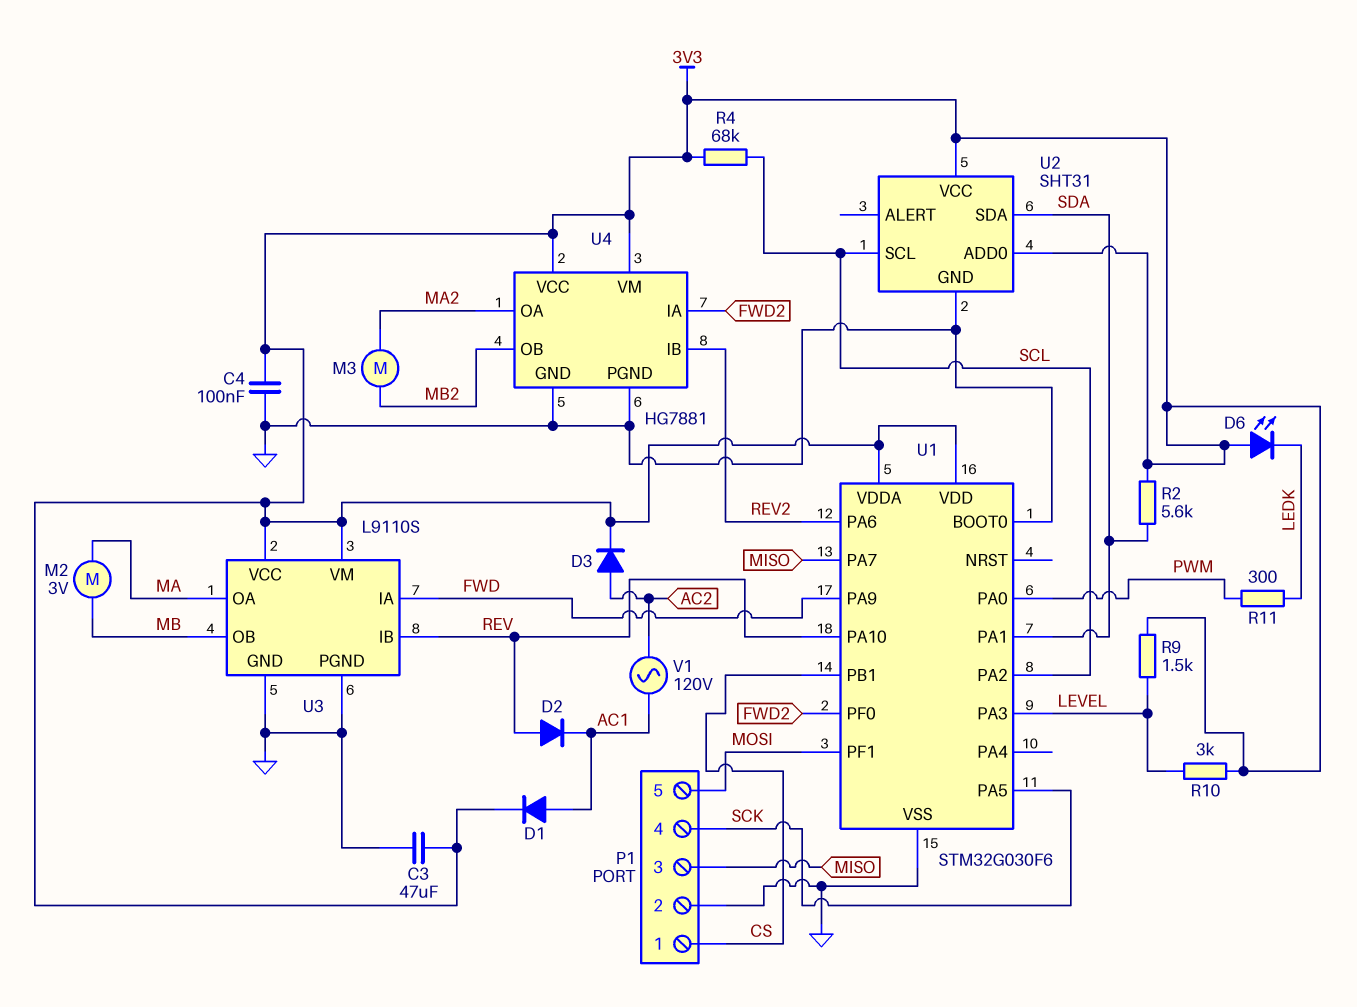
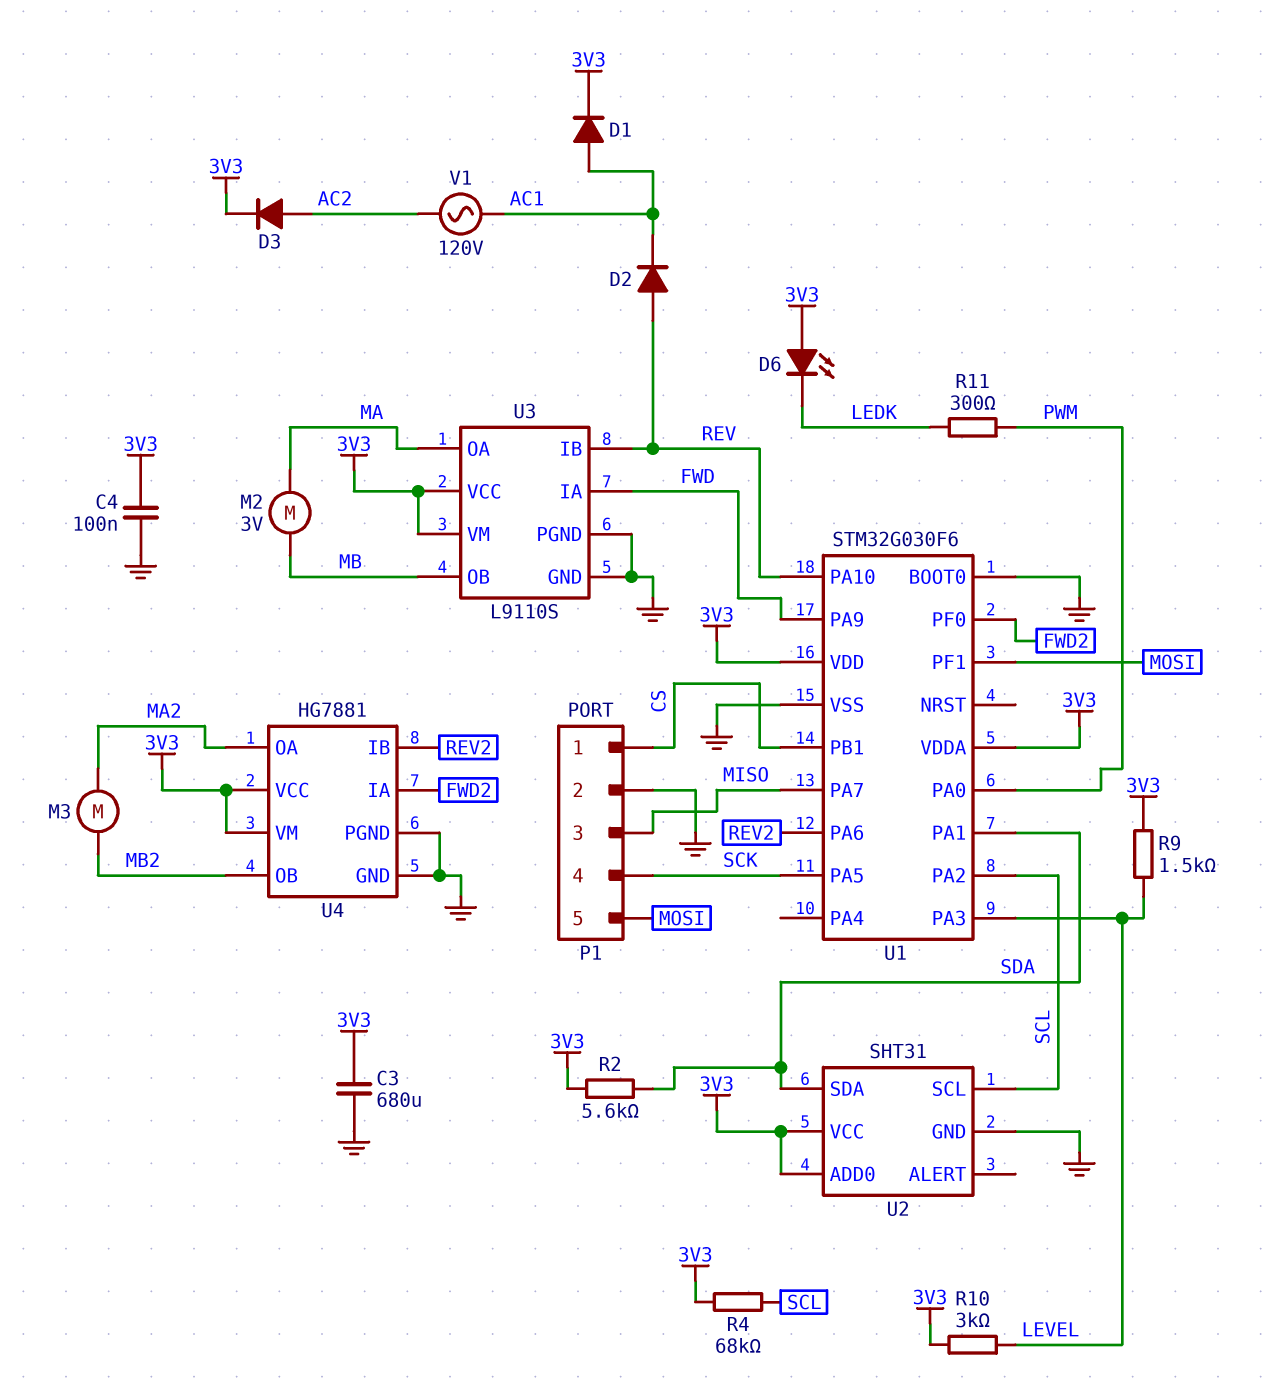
C3: 47uF (3V3, GND) -> 680uF (3V3, GND)

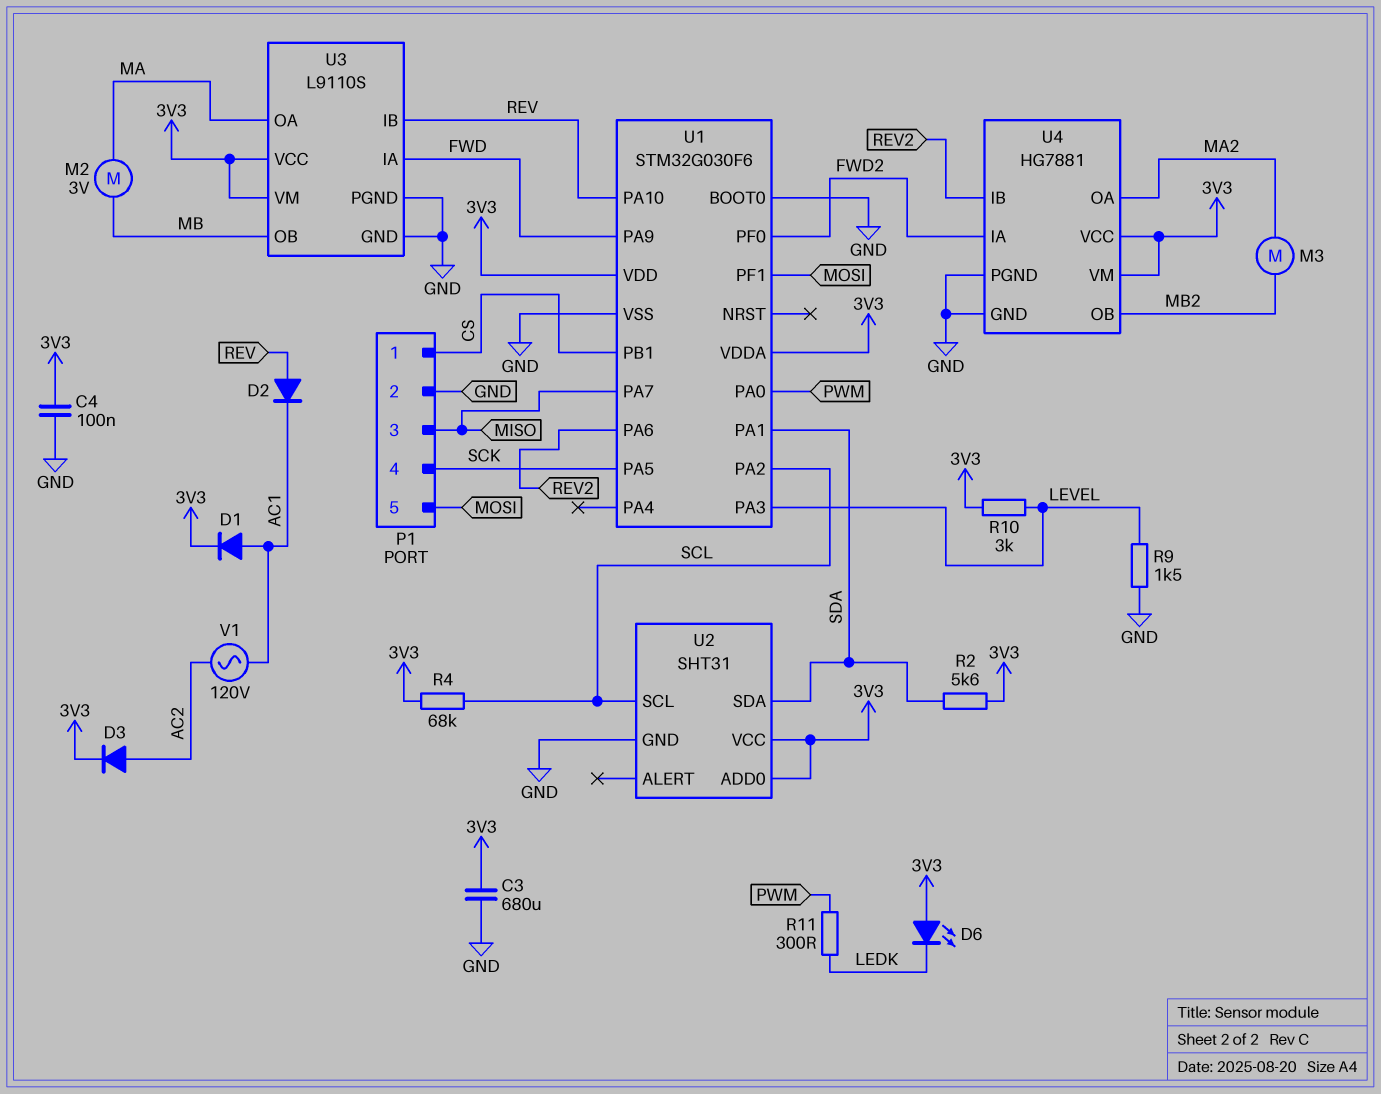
R9: 1.5k (3V3, LEVEL) -> 1.5k (GND, LEVEL)

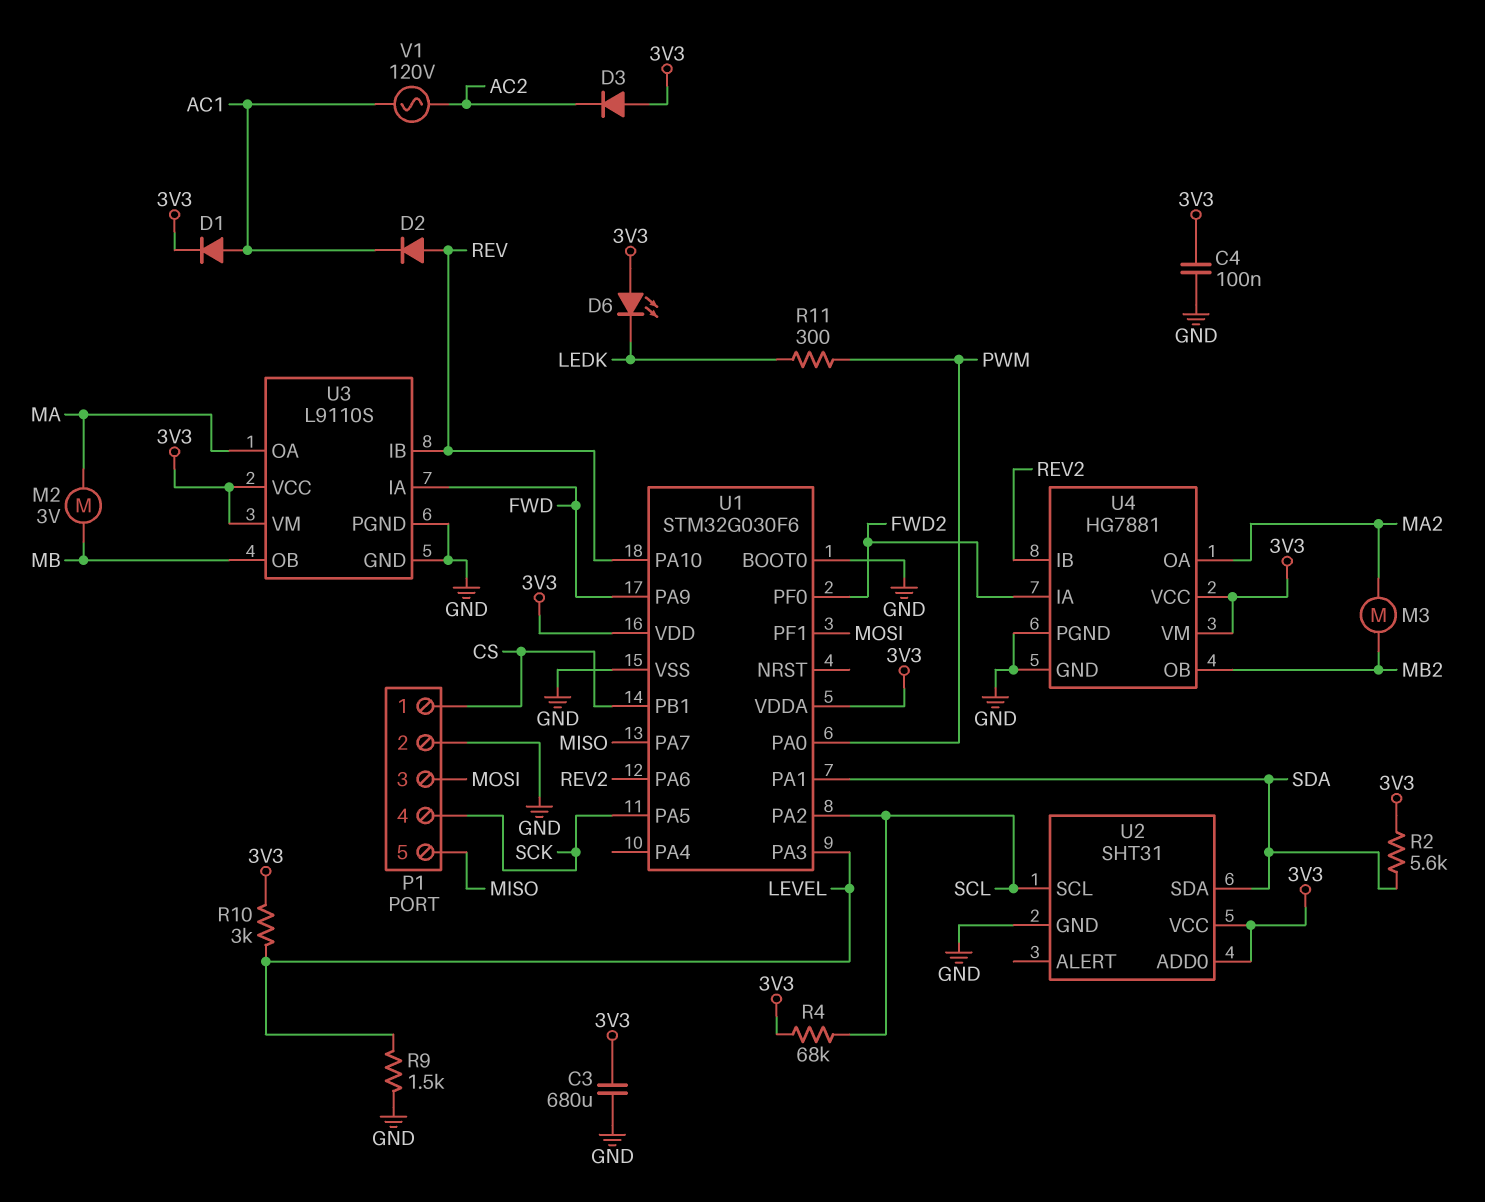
D3: diode (A AC2, K 3V3) -> diode (A 3V3, K AC2)
P1 pin 3: MISO -> MOSI
P1 pin 5: MOSI -> MISO

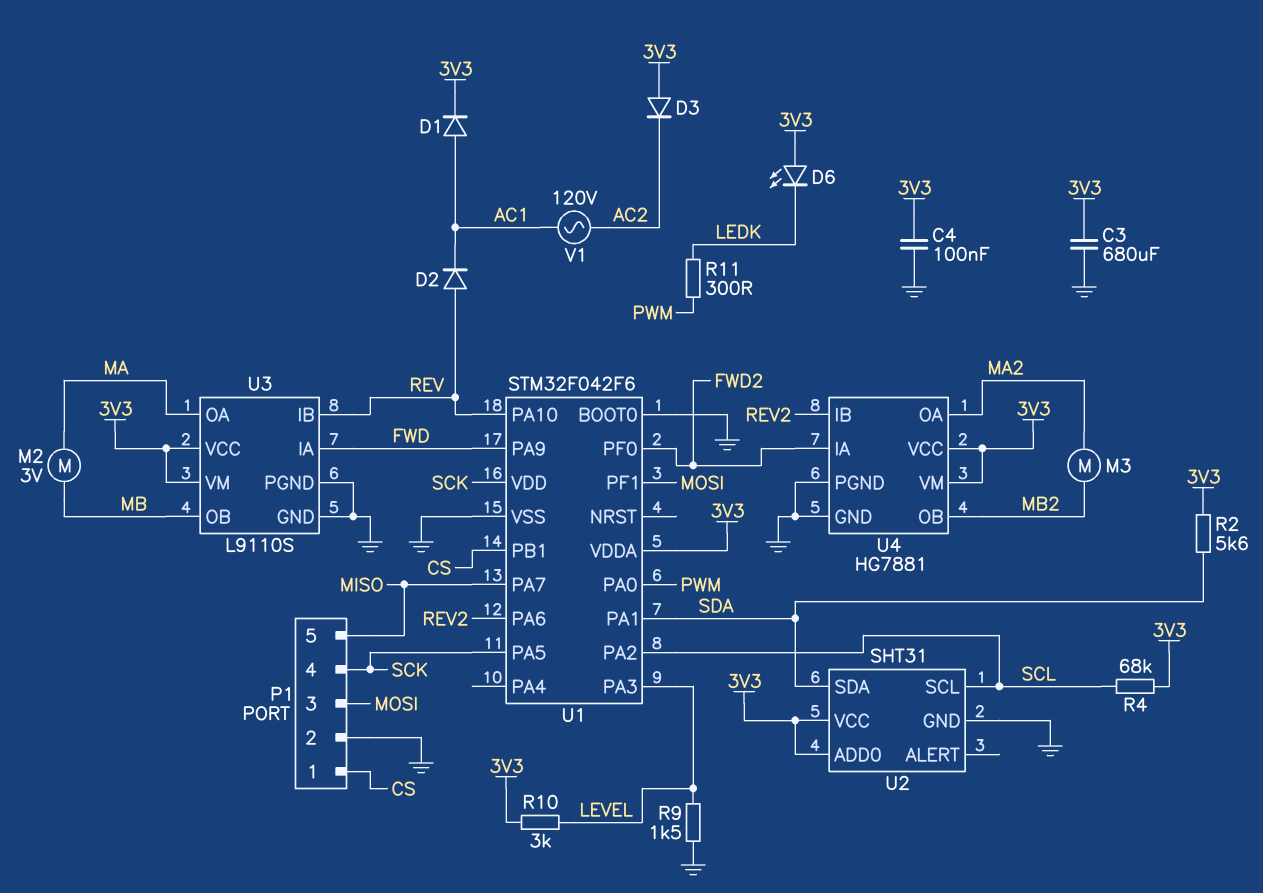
U1: STM32G030F6 -> STM32F042F6
U1 pin VDD: 3V3 -> SCK

